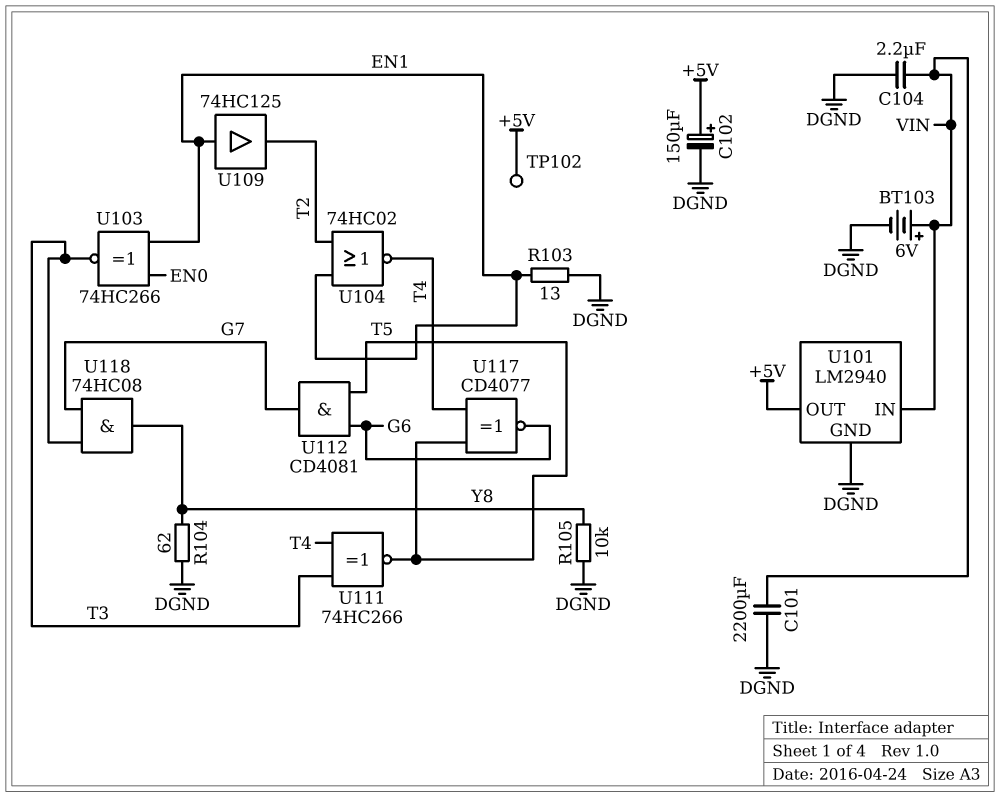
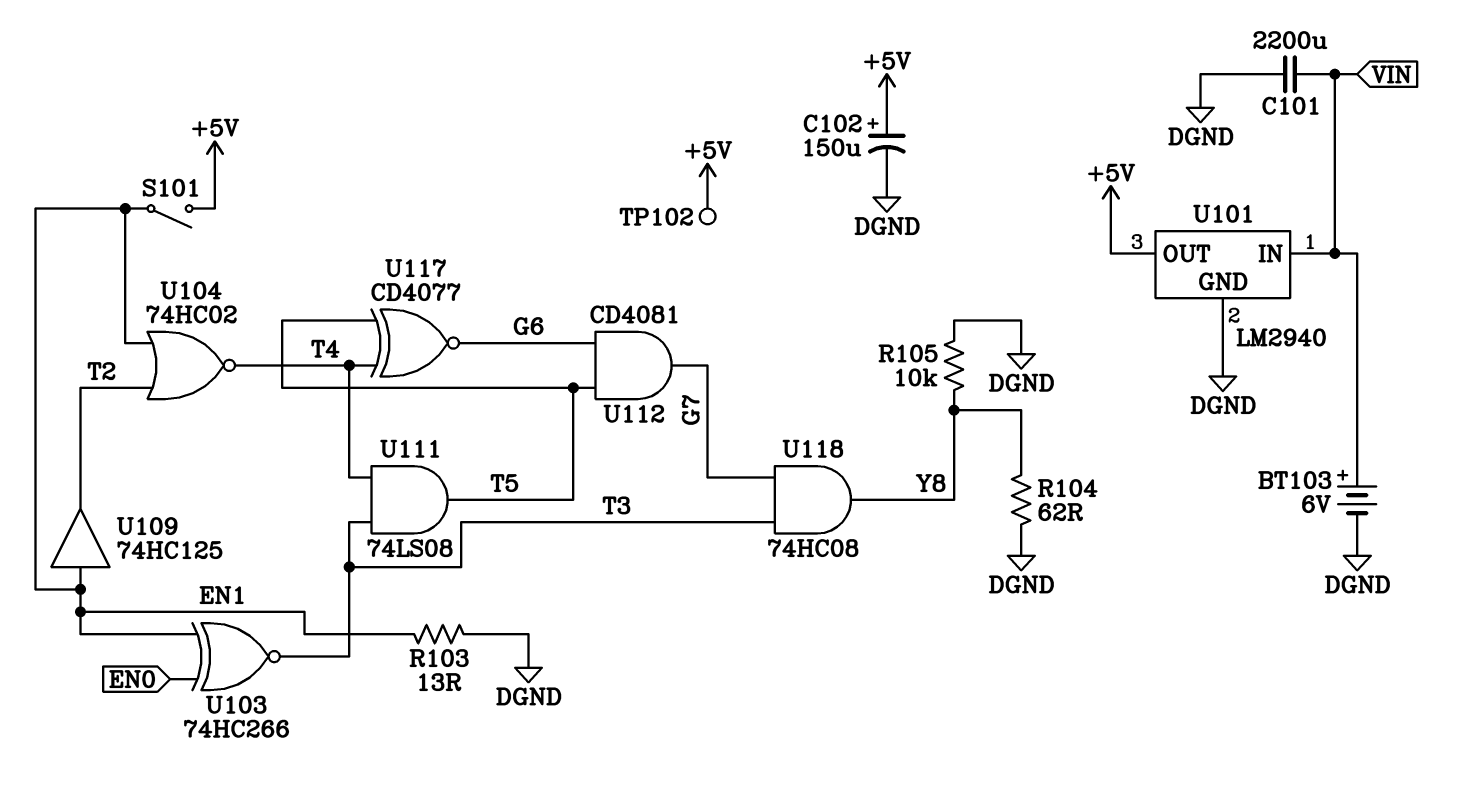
C104: 2.2uF (DGND, VIN) -> none
S101: none -> switch (+5V, EN1)
U111: XNOR 74HC266 (in T3, in T4, out T5) -> AND 74LS08 (in T3, in T4, out T5)

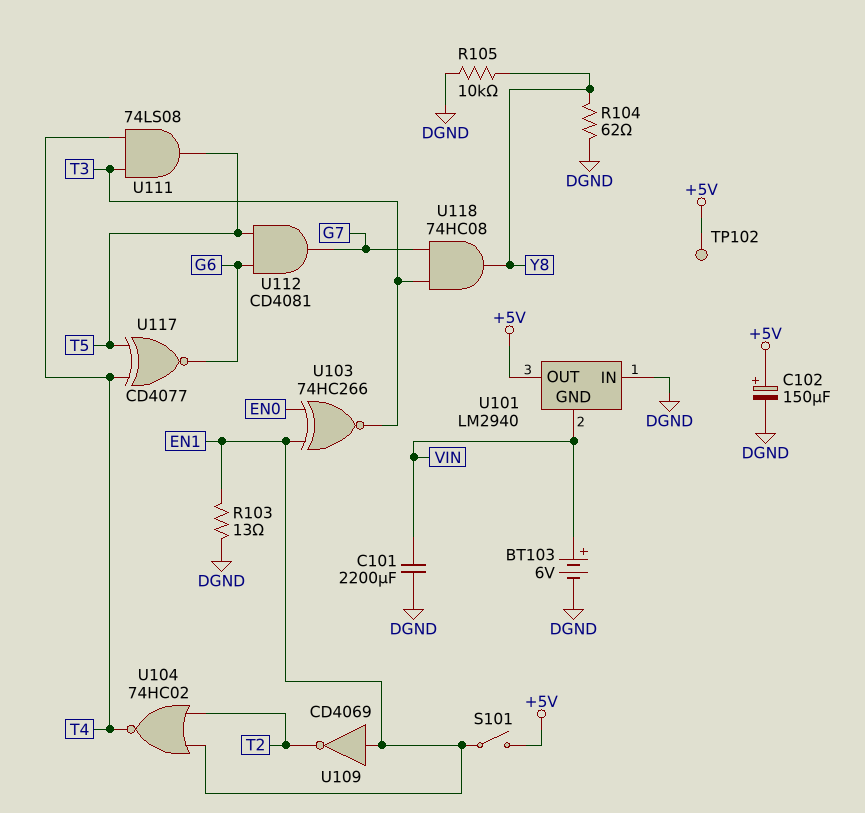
U101 pin GND: DGND -> VIN
U101 pin IN: VIN -> DGND
U109: buffer 74HC125 (in EN1, out T2) -> NOT CD4069 (in EN1, out T2)

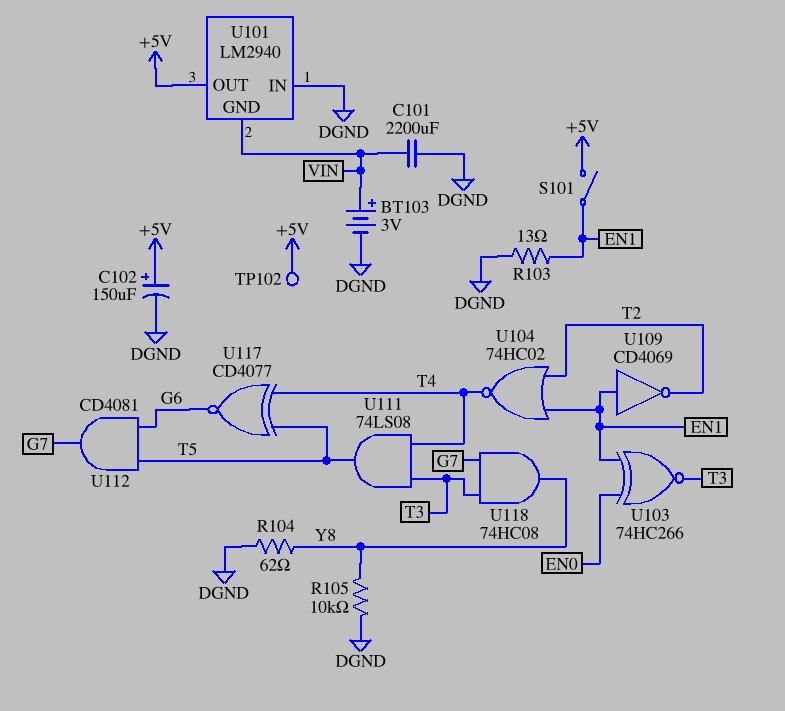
BT103: 6V (plus VIN, minus DGND) -> 3V (plus VIN, minus DGND)

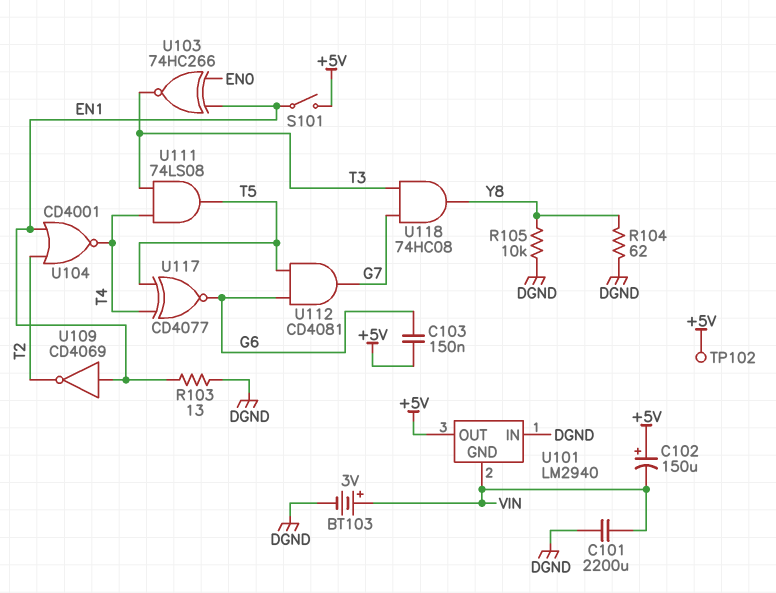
C102: 150uF (plus +5V, minus DGND) -> 150uF (plus +5V, minus VIN)
C103: none -> 150nF (+5V, G6)
U104: NOR 74HC02 (in EN1, in T2, out T4) -> NOR CD4001 (in EN1, in T2, out T4)

